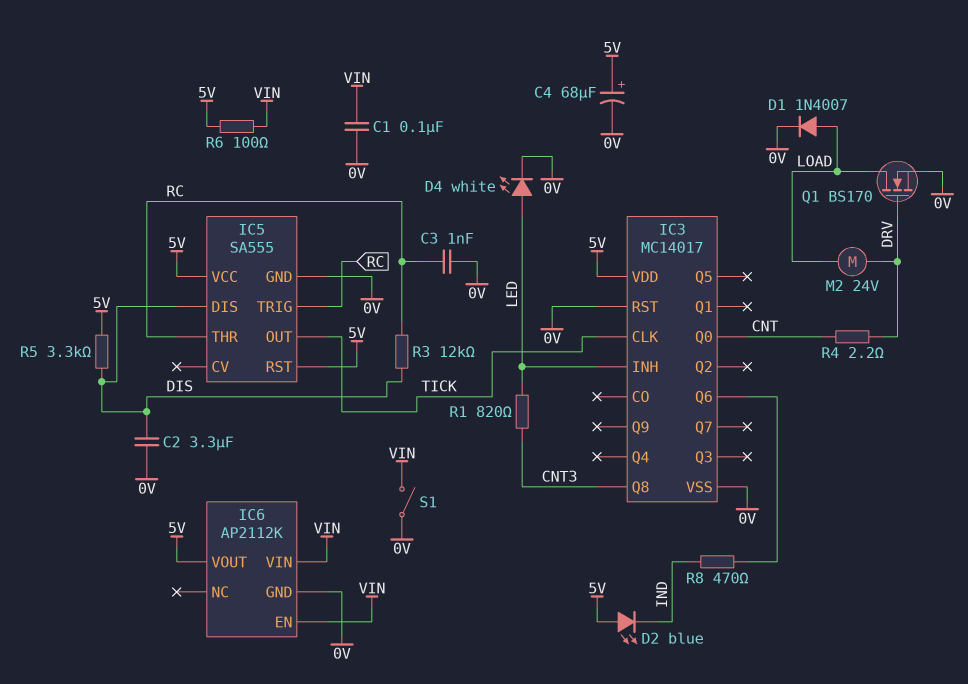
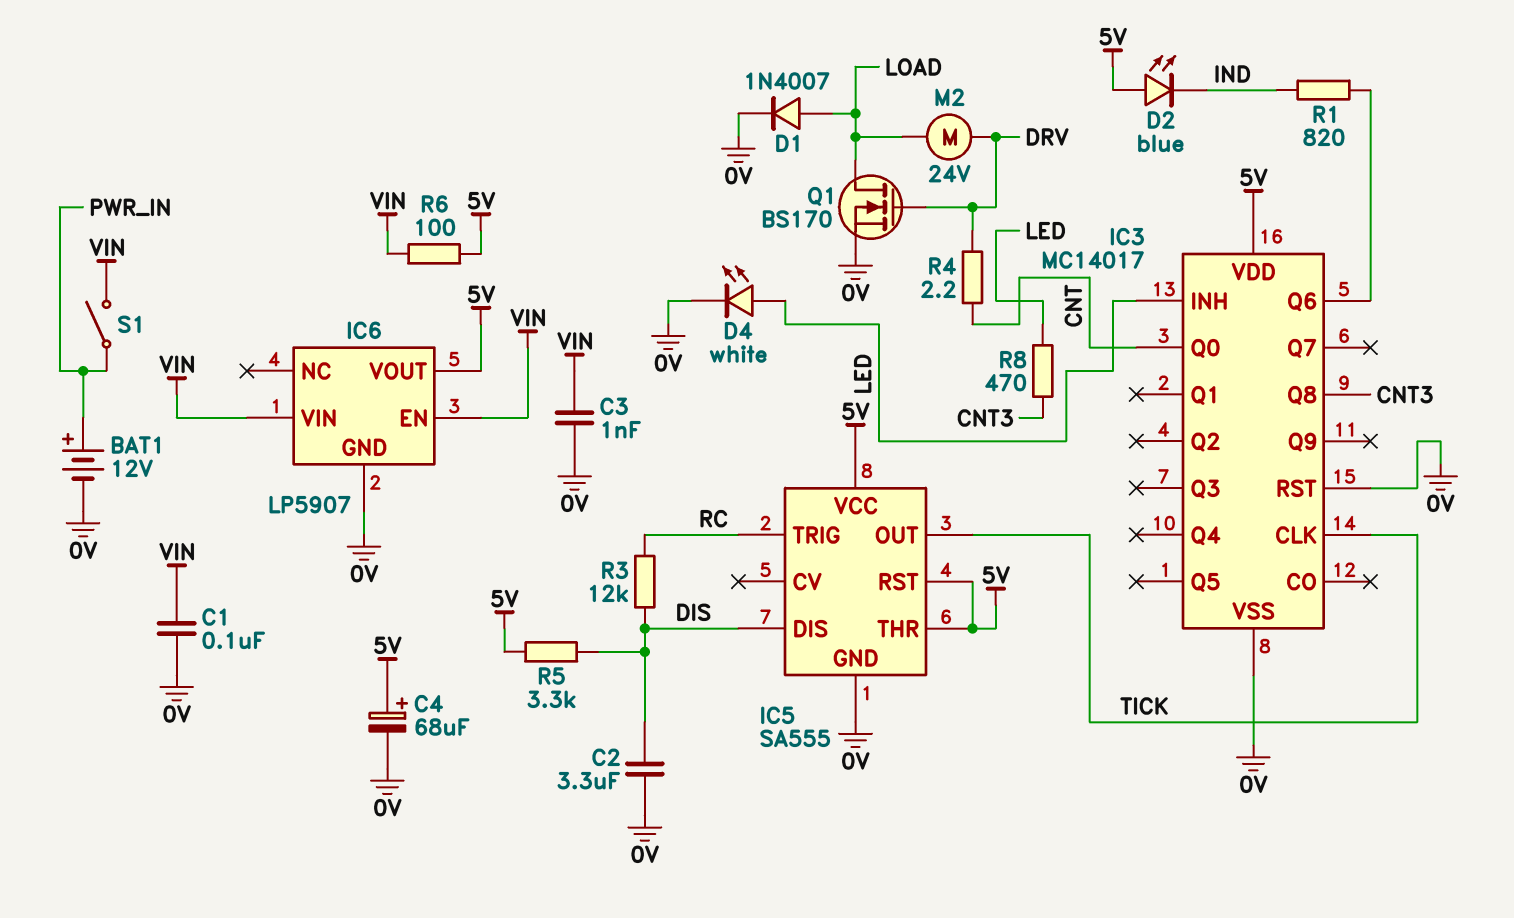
BAT1: none -> 12V (plus PWR_IN, minus 0V)
C3: 1nF (0V, RC) -> 1nF (0V, VIN)
IC5 pin THR: RC -> 5V
IC6: AP2112K -> LP5907
R1: 820 (CNT3, LED) -> 820 (IC3/Q6, IND)
R8: 470 (IC3/Q6, IND) -> 470 (CNT3, LED)
S1: switch (0V, VIN) -> switch (PWR_IN, VIN)

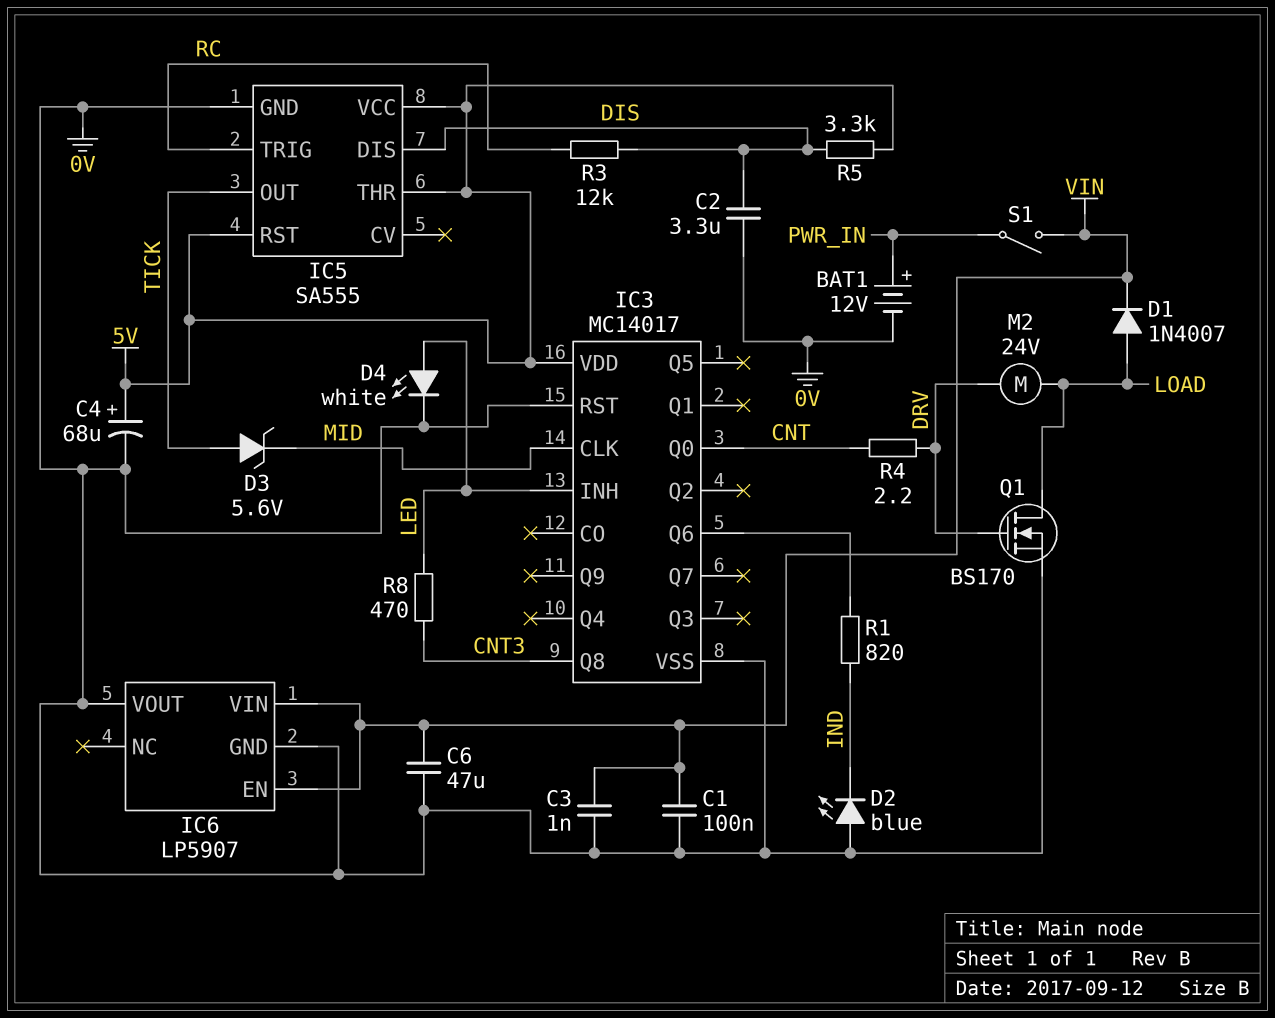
C6: none -> 47uF (0V, VIN)
D1: diode 1N4007 (A LOAD, K 0V) -> diode 1N4007 (A LOAD, K VIN)
D2: LED blue (A 5V, K IND) -> LED blue (A 0V, K IND)
D3: none -> zener 5.6V (A TICK, K MID)
IC3 pin CLK: TICK -> MID
IC6 pin VOUT: 5V -> 0V
R6: 100 (5V, VIN) -> none

